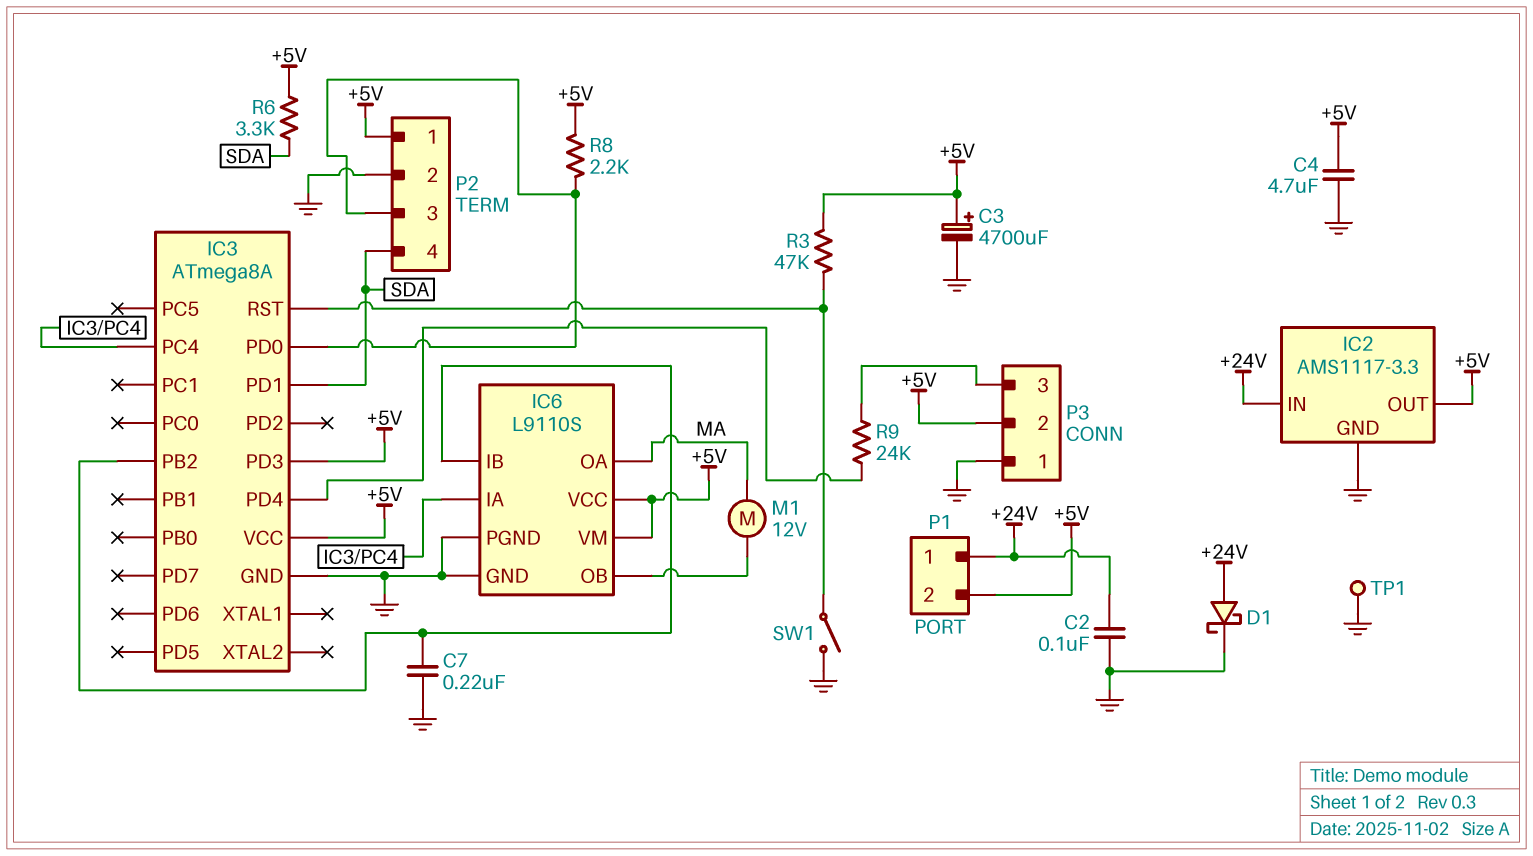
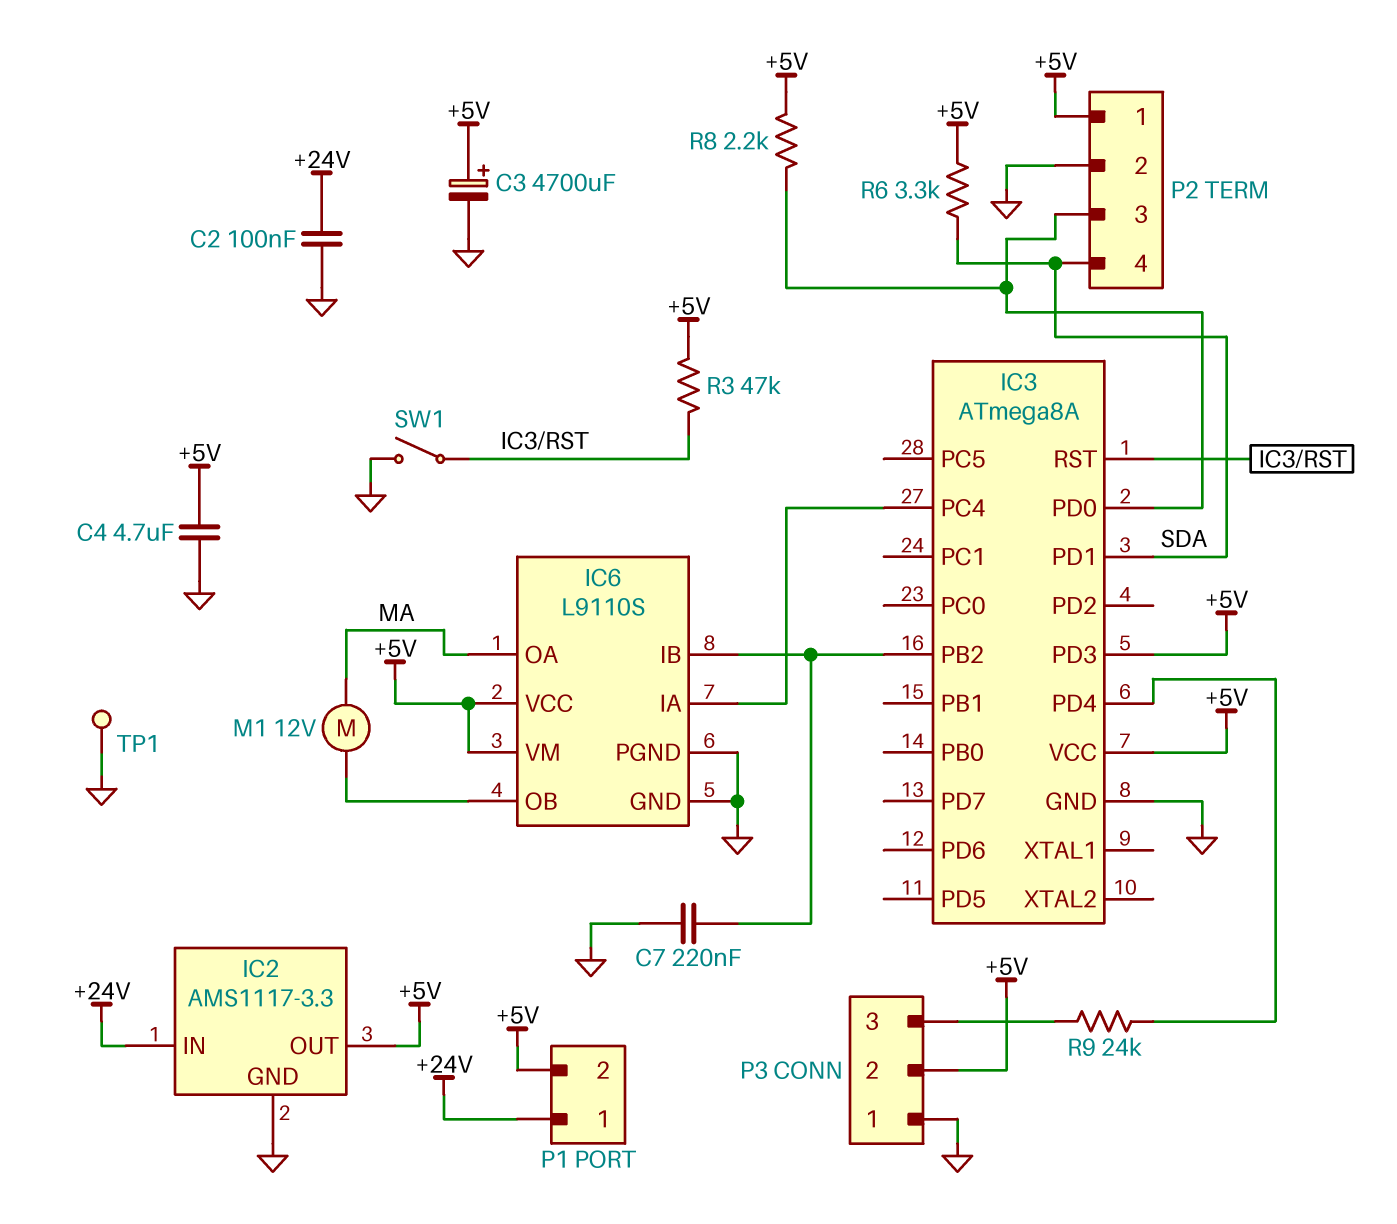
D1: schottky (A +24V, K GND) -> none

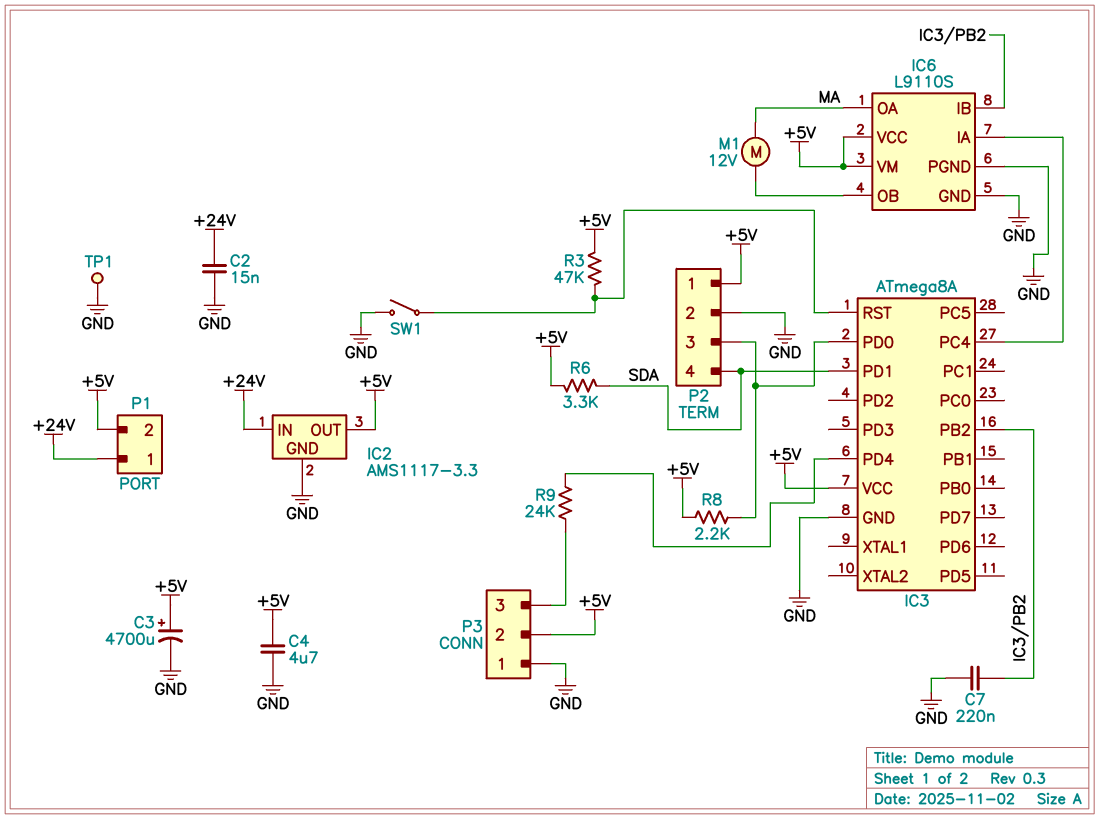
C2: 100nF (+24V, GND) -> 15nF (+24V, GND)
IC3 pin PD3: +5V -> none

